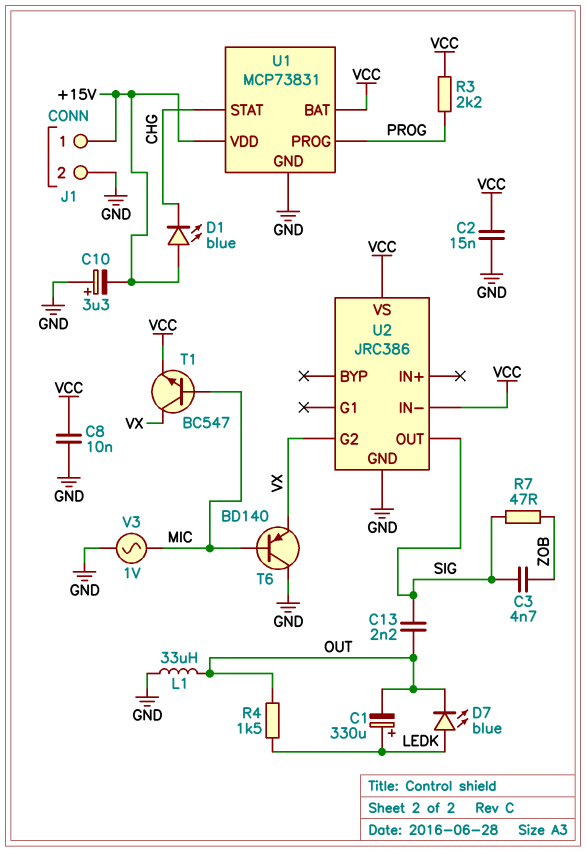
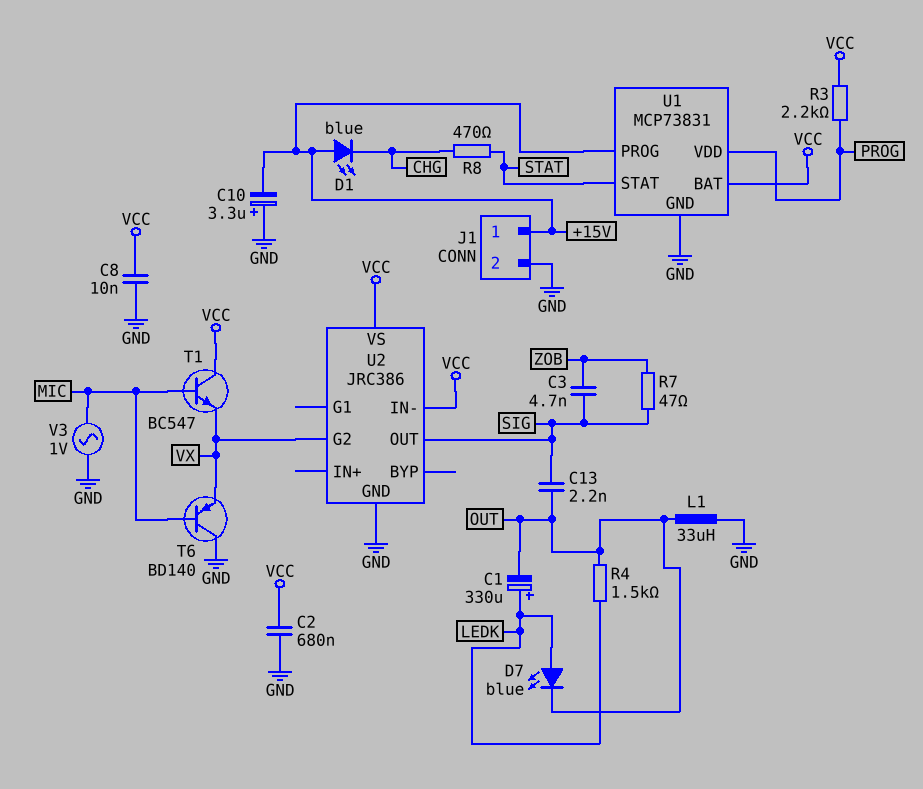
C2: 15nF (GND, VCC) -> 680nF (GND, VCC)
R8: none -> 470 (CHG, STAT)
T1: NPN BC547 (B MIC, C VX, E VCC) -> NPN BC547 (B MIC, C VCC, E VX)
U1 pin PROG: PROG -> +15V
U1 pin STAT: CHG -> STAT
U1 pin VDD: +15V -> PROG

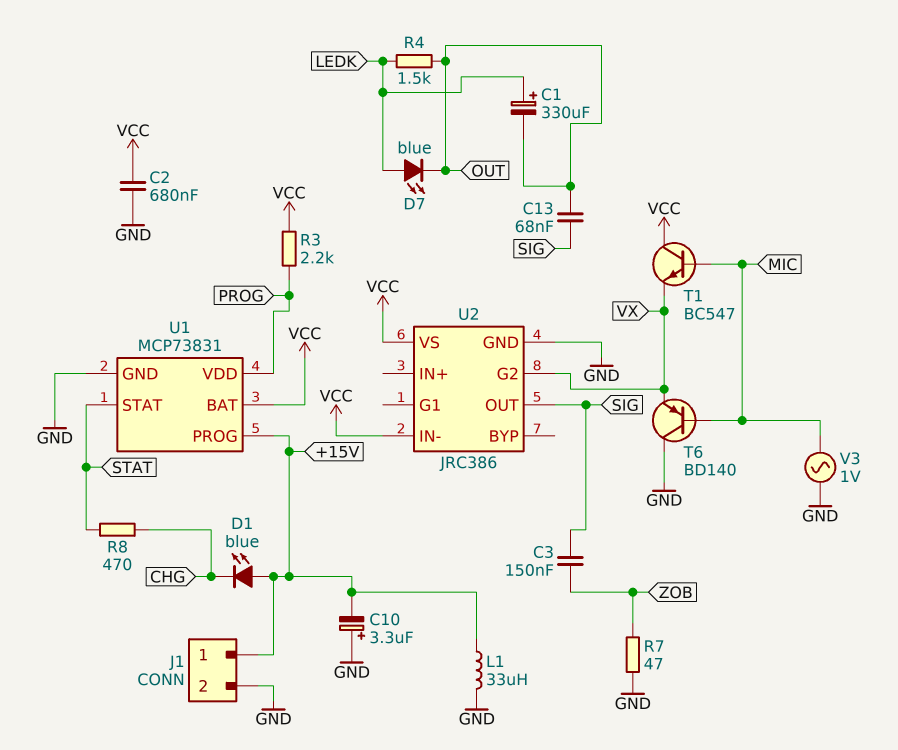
C3: 4.7nF (SIG, ZOB) -> 150nF (SIG, ZOB)
C8: 10nF (GND, VCC) -> none
C13: 2.2nF (OUT, SIG) -> 68nF (OUT, SIG)
L1: 33uH (GND, OUT) -> 33uH (+15V, GND)
R7: 47 (SIG, ZOB) -> 47 (GND, ZOB)

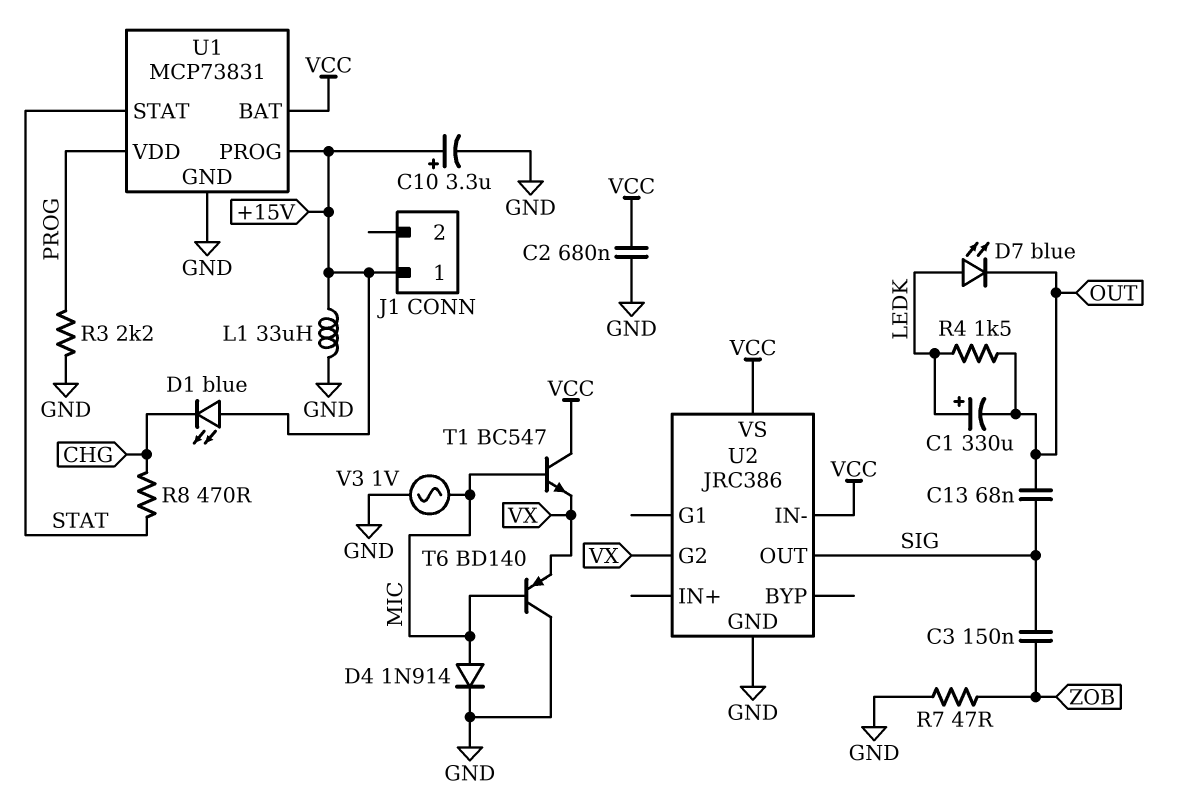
C10: 3.3uF (plus GND, minus +15V) -> 3.3uF (plus +15V, minus GND)
D4: none -> diode 1N914 (A MIC, K GND)
J1 pin 2: GND -> none
R3: 2.2k (PROG, VCC) -> 2.2k (GND, PROG)

